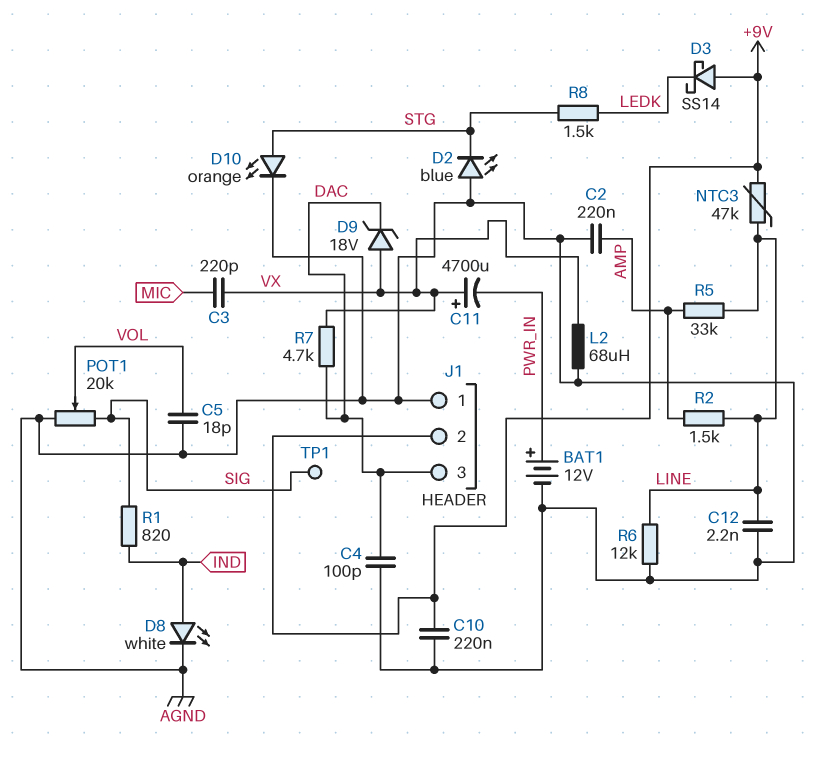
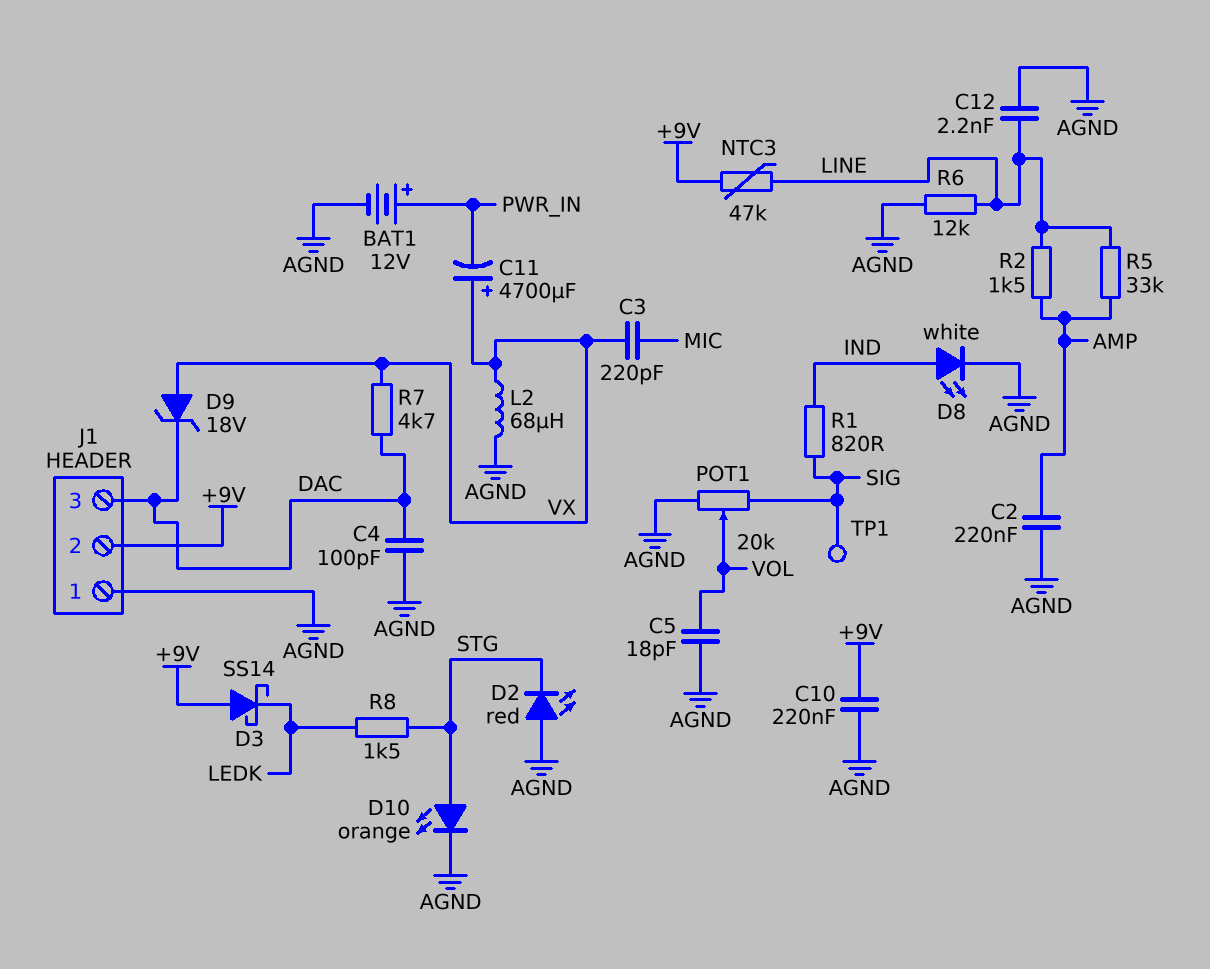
D2: LED blue (A AGND, K STG) -> LED red (A AGND, K STG)

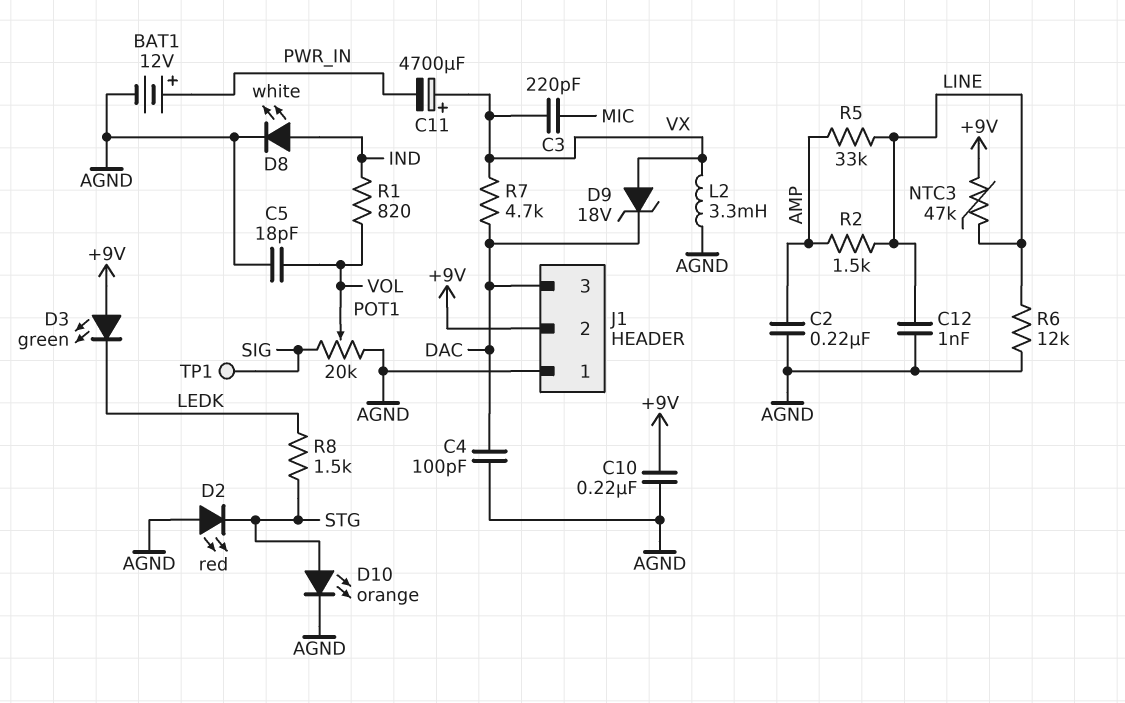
C12: 2.2nF (AGND, LINE) -> 1nF (AGND, LINE)
D3: schottky SS14 (A +9V, K LEDK) -> LED green (A +9V, K LEDK)
L2: 68uH (AGND, VX) -> 3.3mH (AGND, VX)
R1: 820 (IND, SIG) -> 820 (IND, VOL)

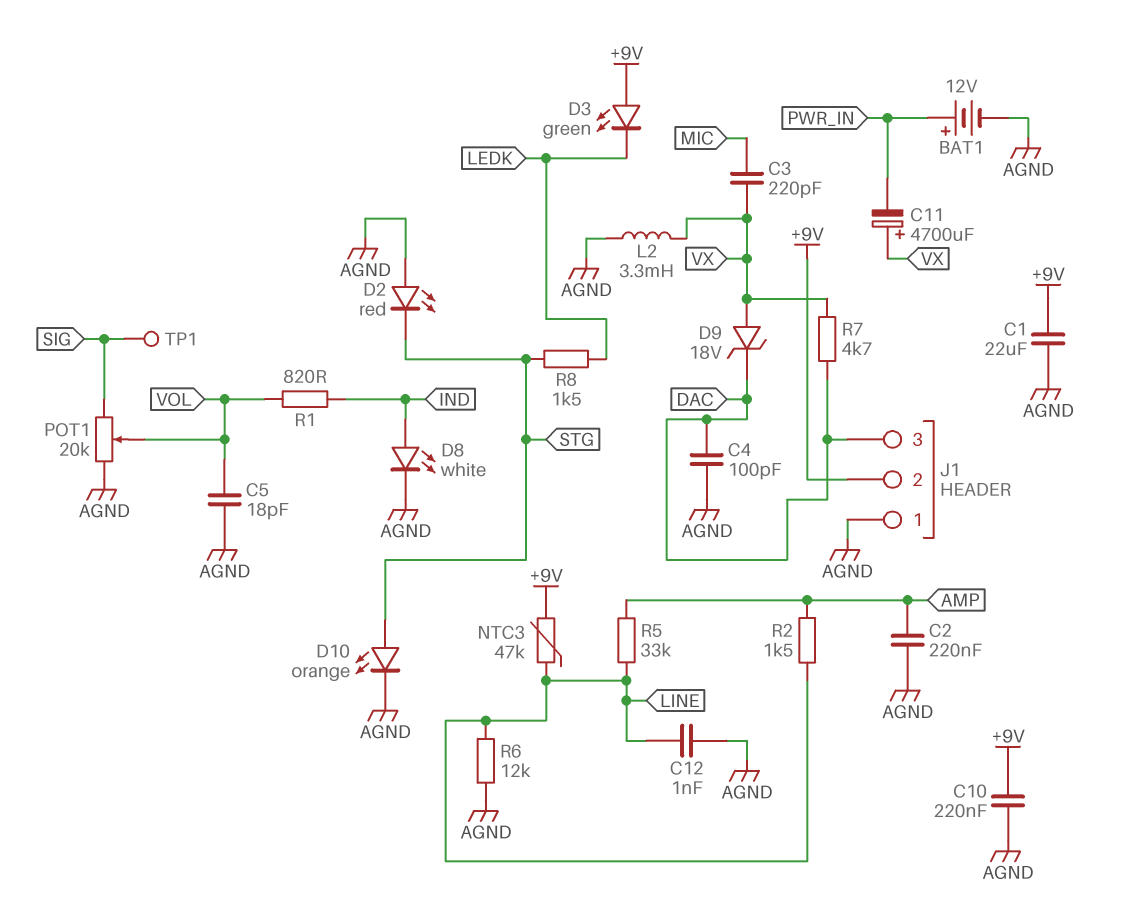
C1: none -> 22uF (+9V, AGND)

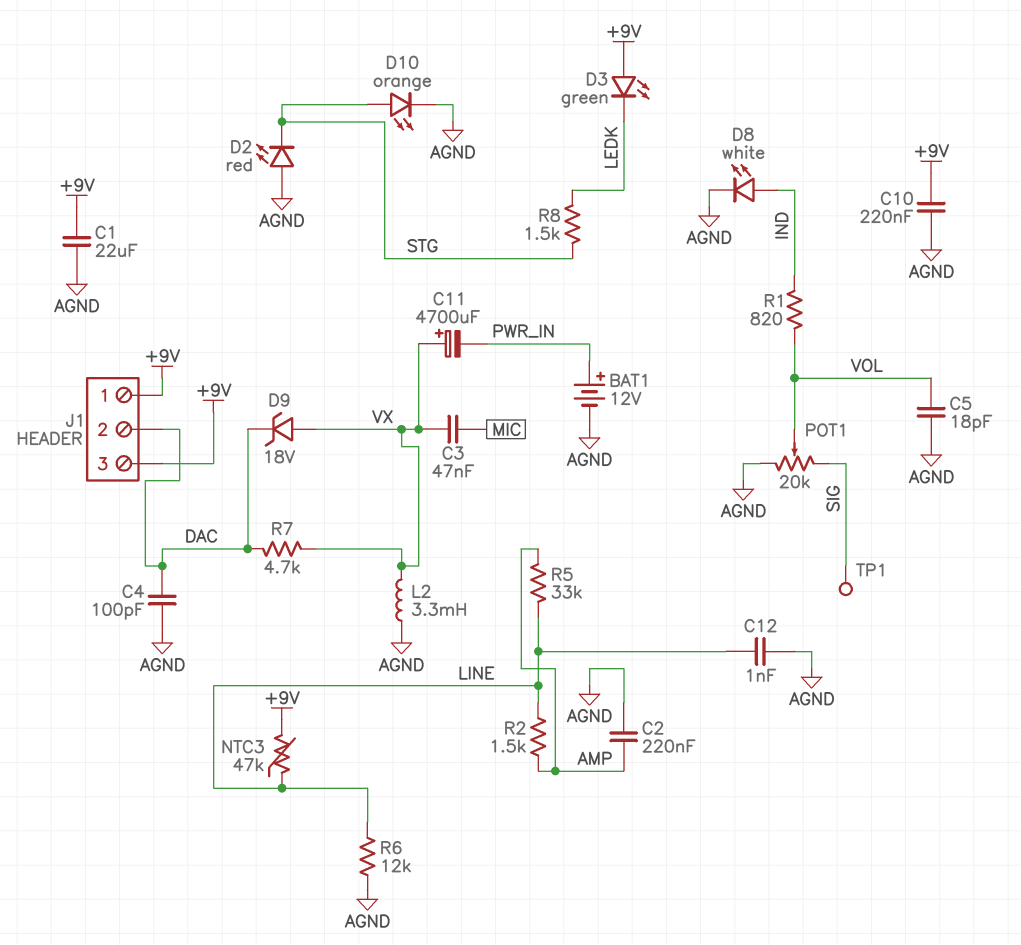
C3: 220pF (MIC, VX) -> 47nF (MIC, VX)
J1 pin 1: AGND -> +9V
J1 pin 2: +9V -> DAC
J1 pin 3: DAC -> +9V

